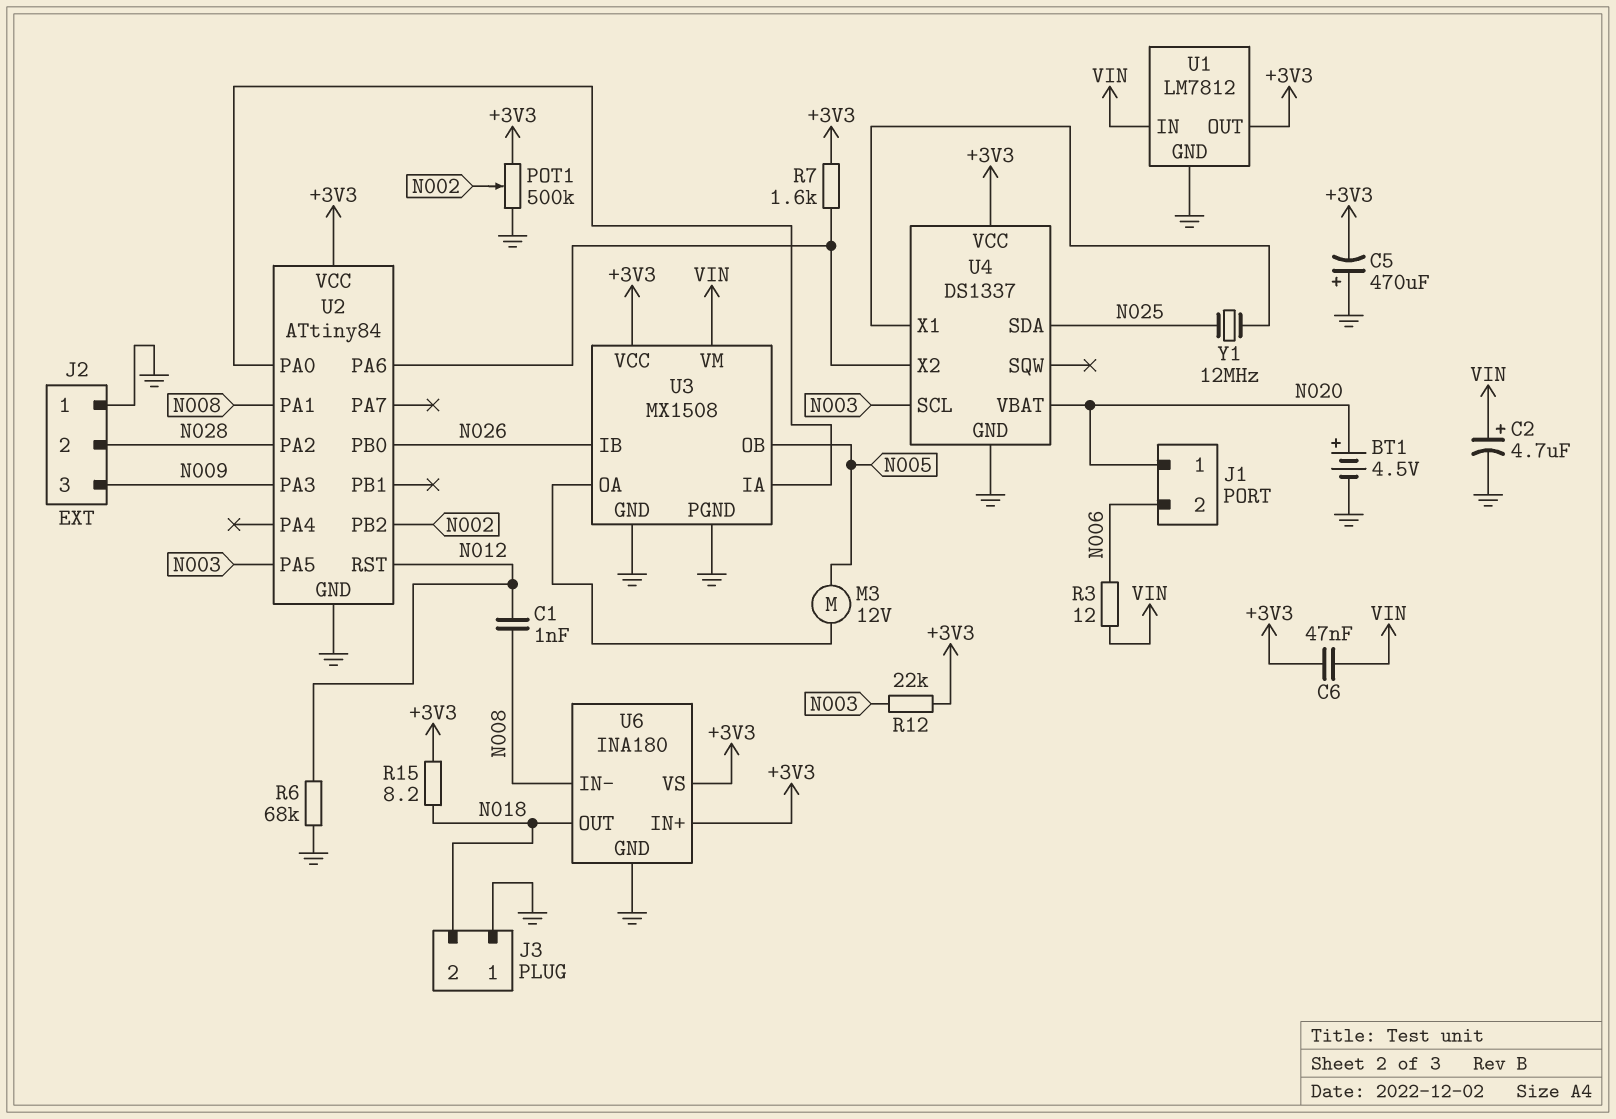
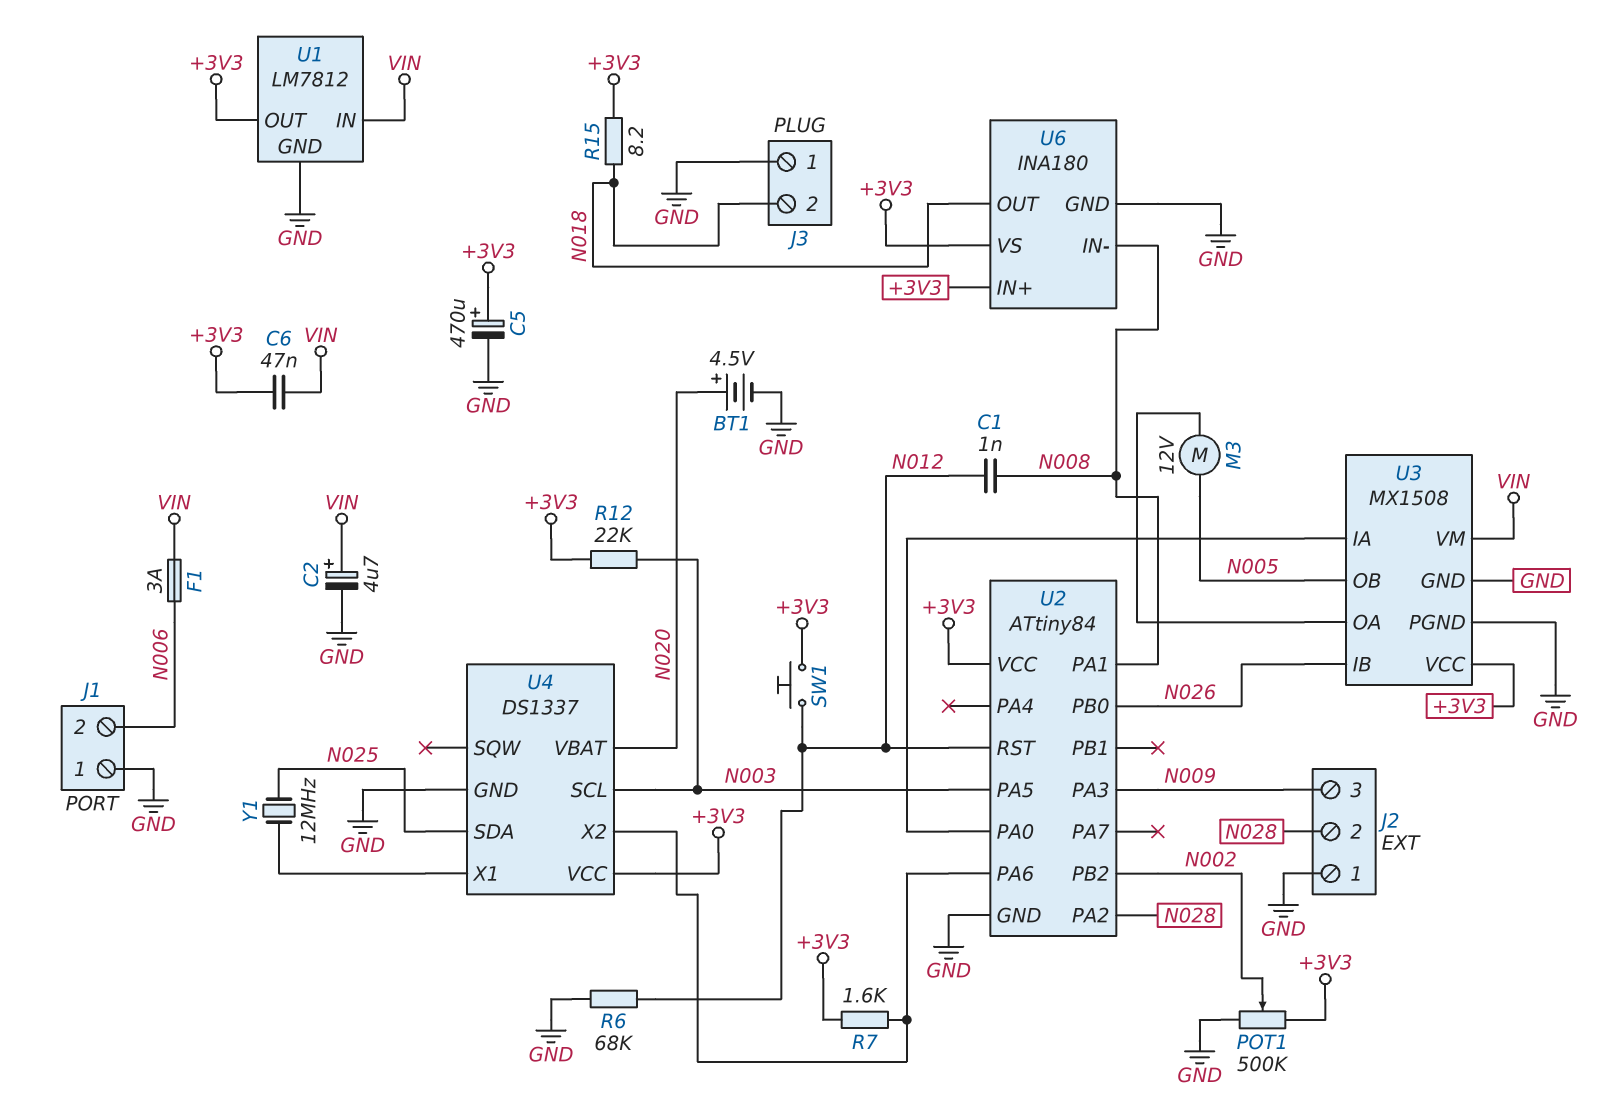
C5: 470uF (plus GND, minus +3V3) -> 470uF (plus +3V3, minus GND)
F1: none -> 3A (N006, VIN)
J1 pin 1: N020 -> GND
R3: 12 (N006, VIN) -> none
SW1: none -> button (+3V3, N012)

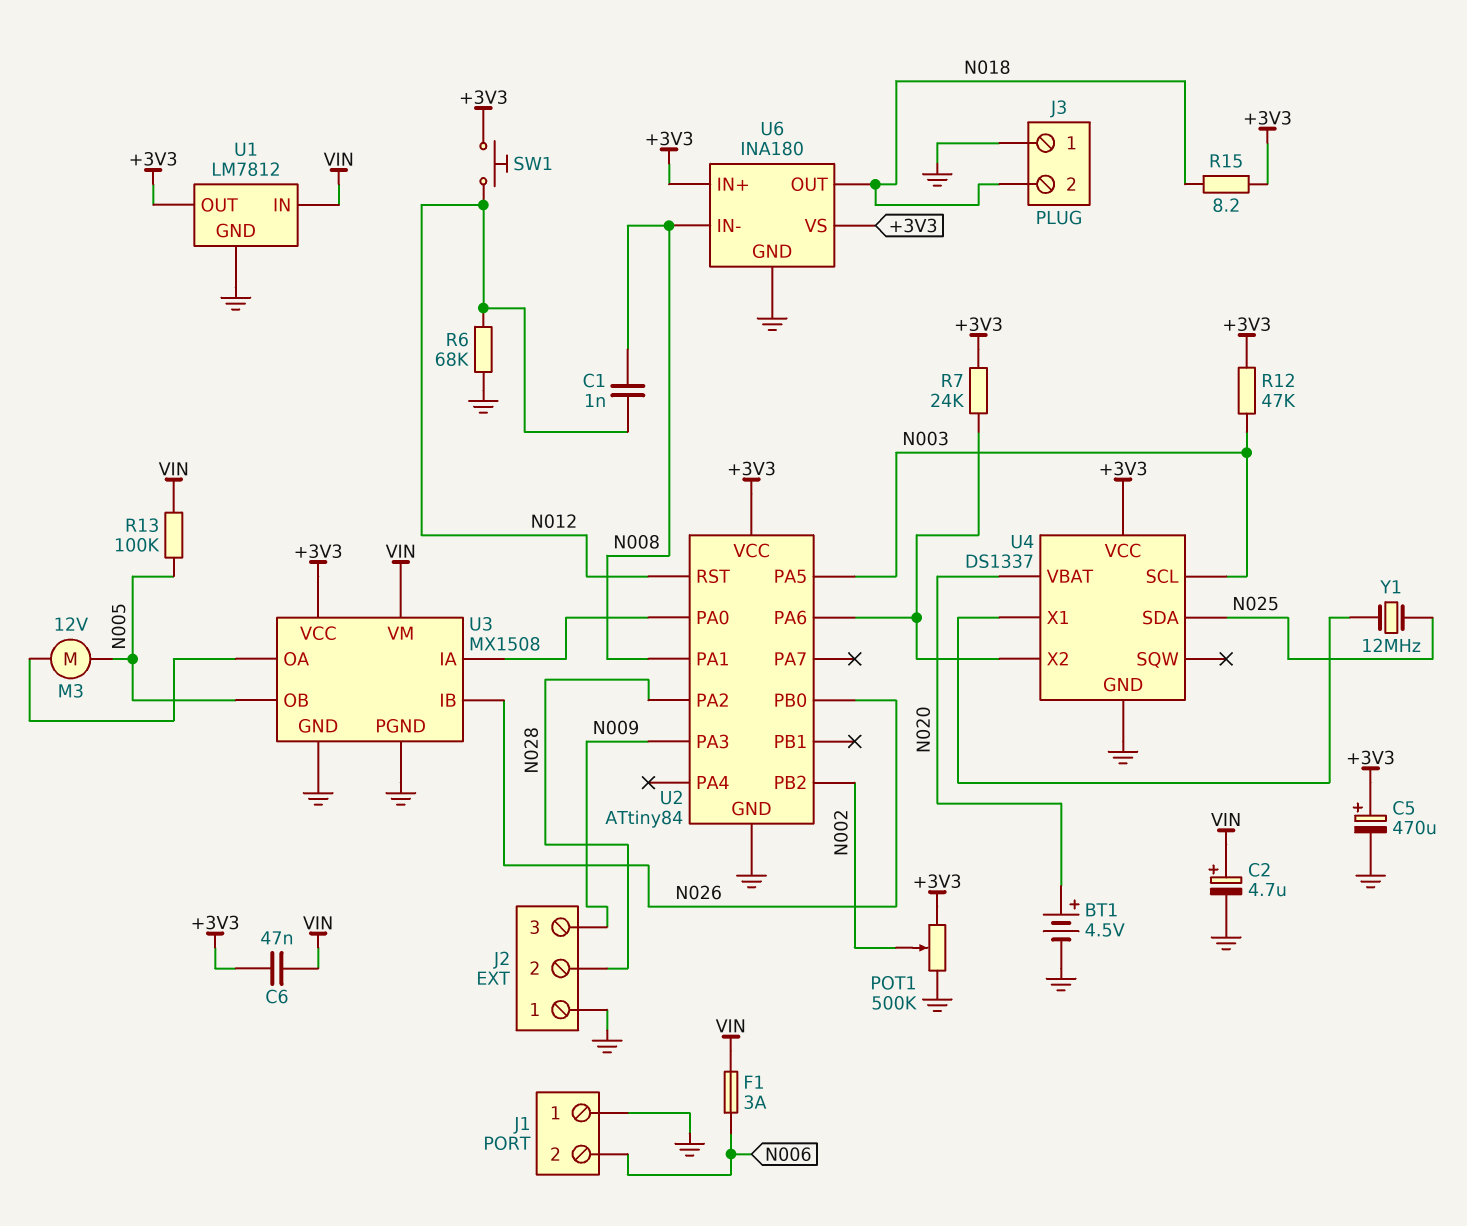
R7: 1.6k (+3V3, U2/PA6) -> 24k (+3V3, U2/PA6)
R12: 22k (+3V3, N003) -> 47k (+3V3, N003)
R13: none -> 100k (N005, VIN)

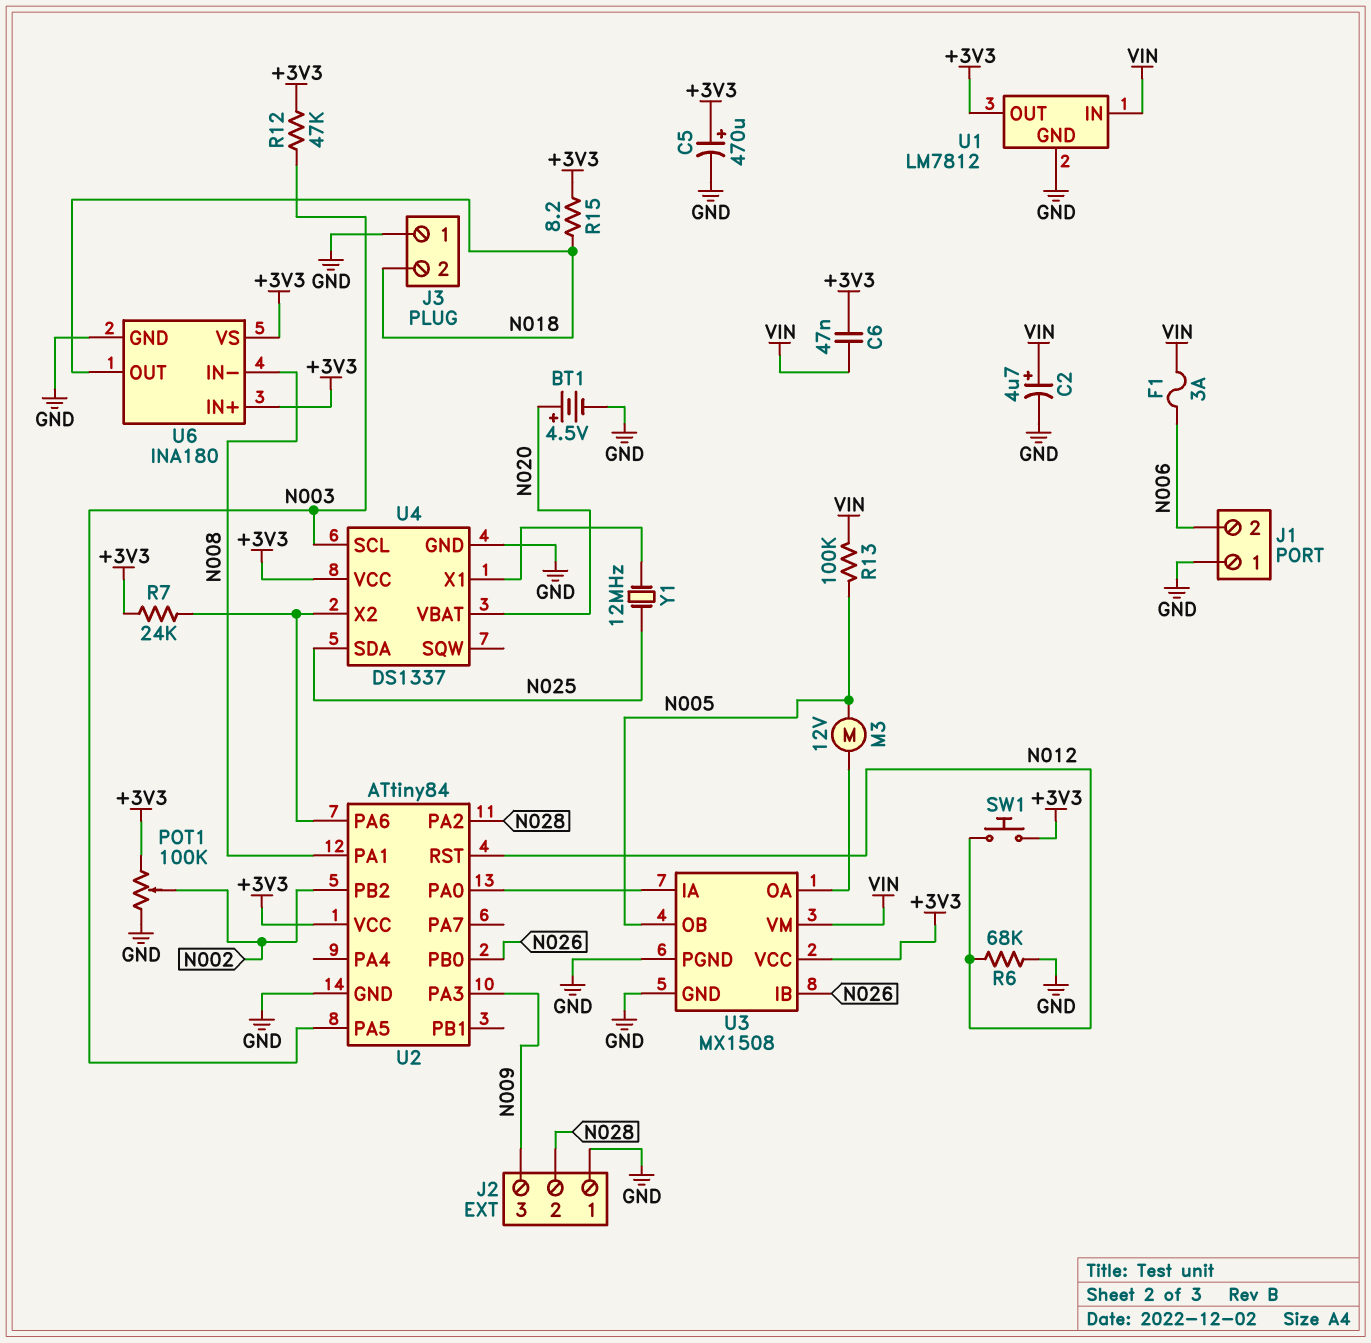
C1: 1nF (N008, N012) -> none
POT1: 500k (+3V3, GND, wiper N002) -> 100k (+3V3, GND, wiper N002)

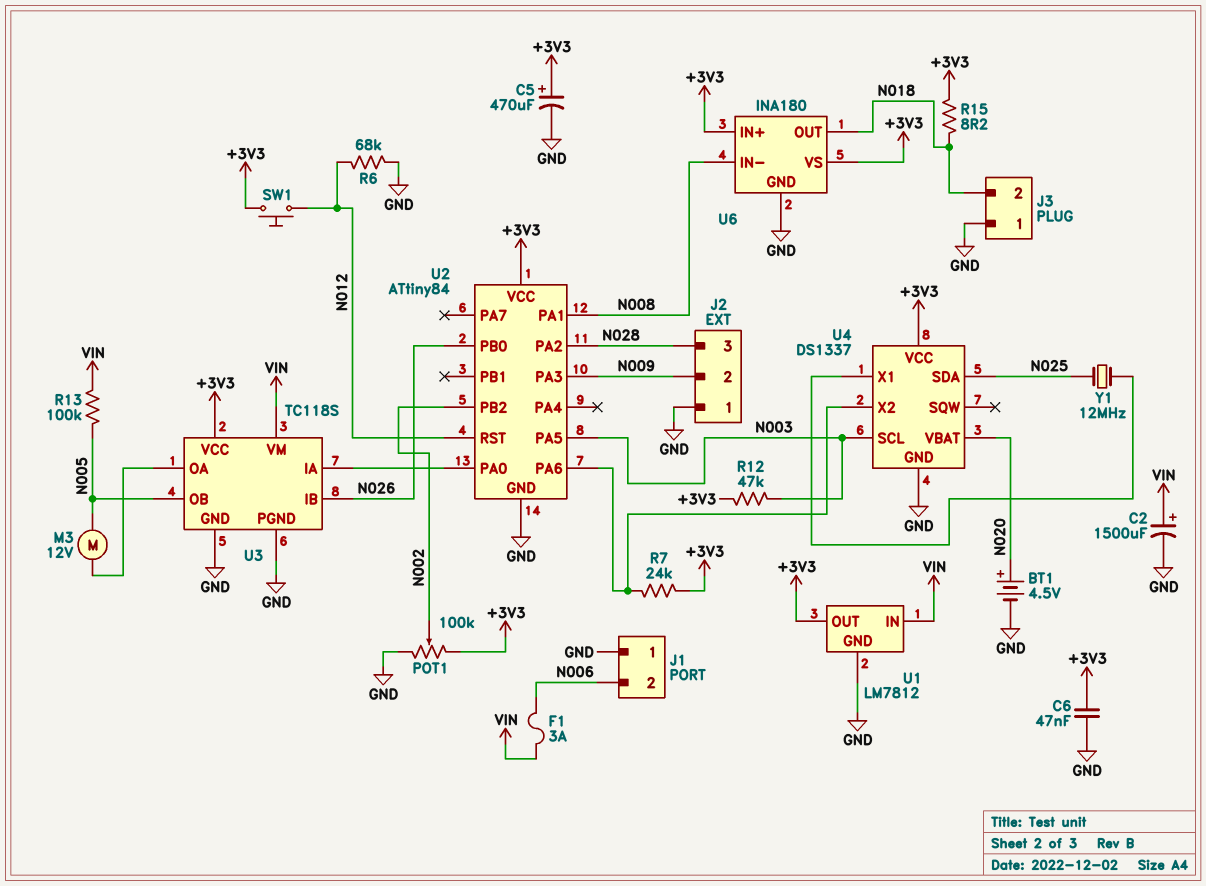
C2: 4.7uF (plus VIN, minus GND) -> 1500uF (plus VIN, minus GND)
C6: 47nF (+3V3, VIN) -> 47nF (+3V3, GND)
J2 pin 2: N028 -> N009
J2 pin 3: N009 -> N028
U3: MX1508 -> TC118S

